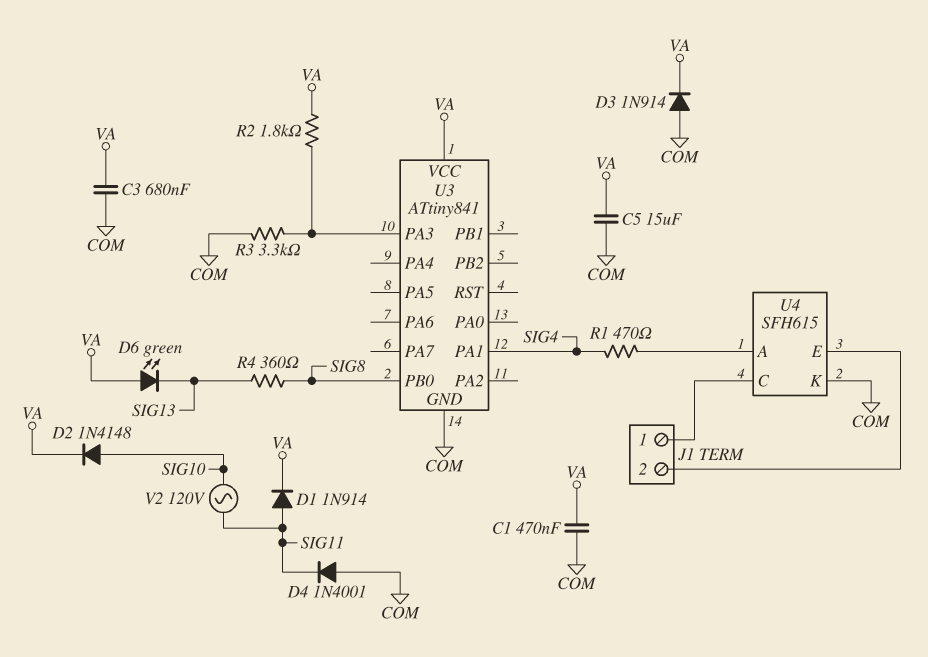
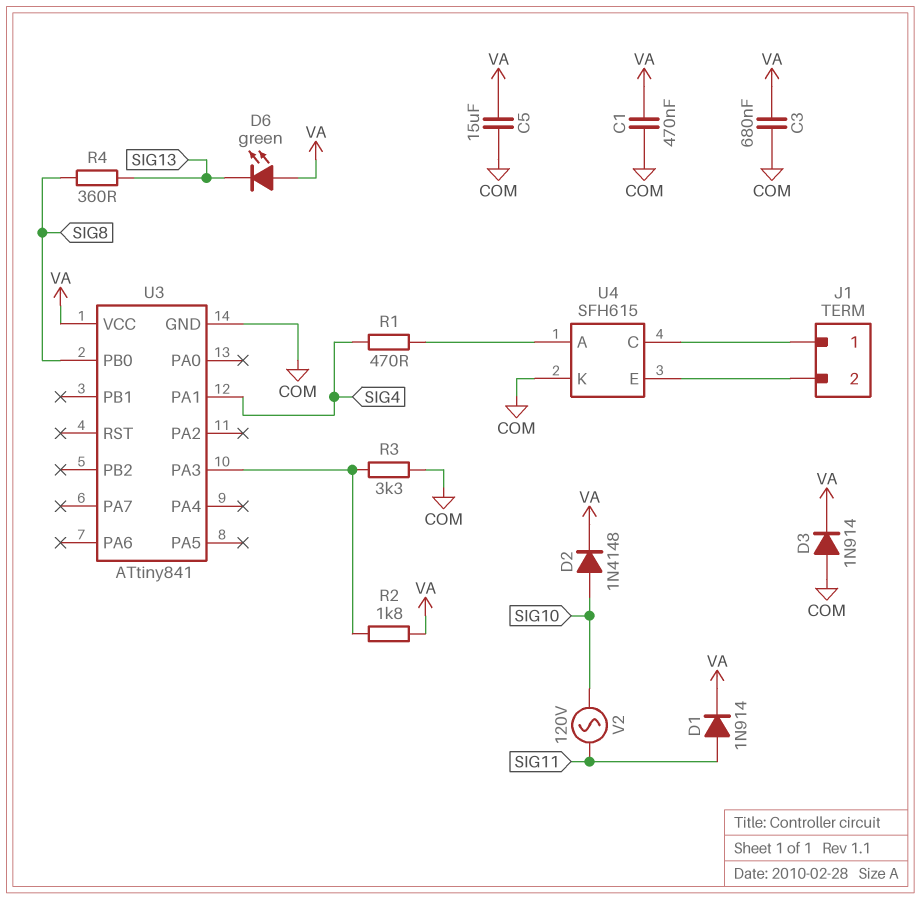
D4: diode 1N4001 (A COM, K SIG11) -> none

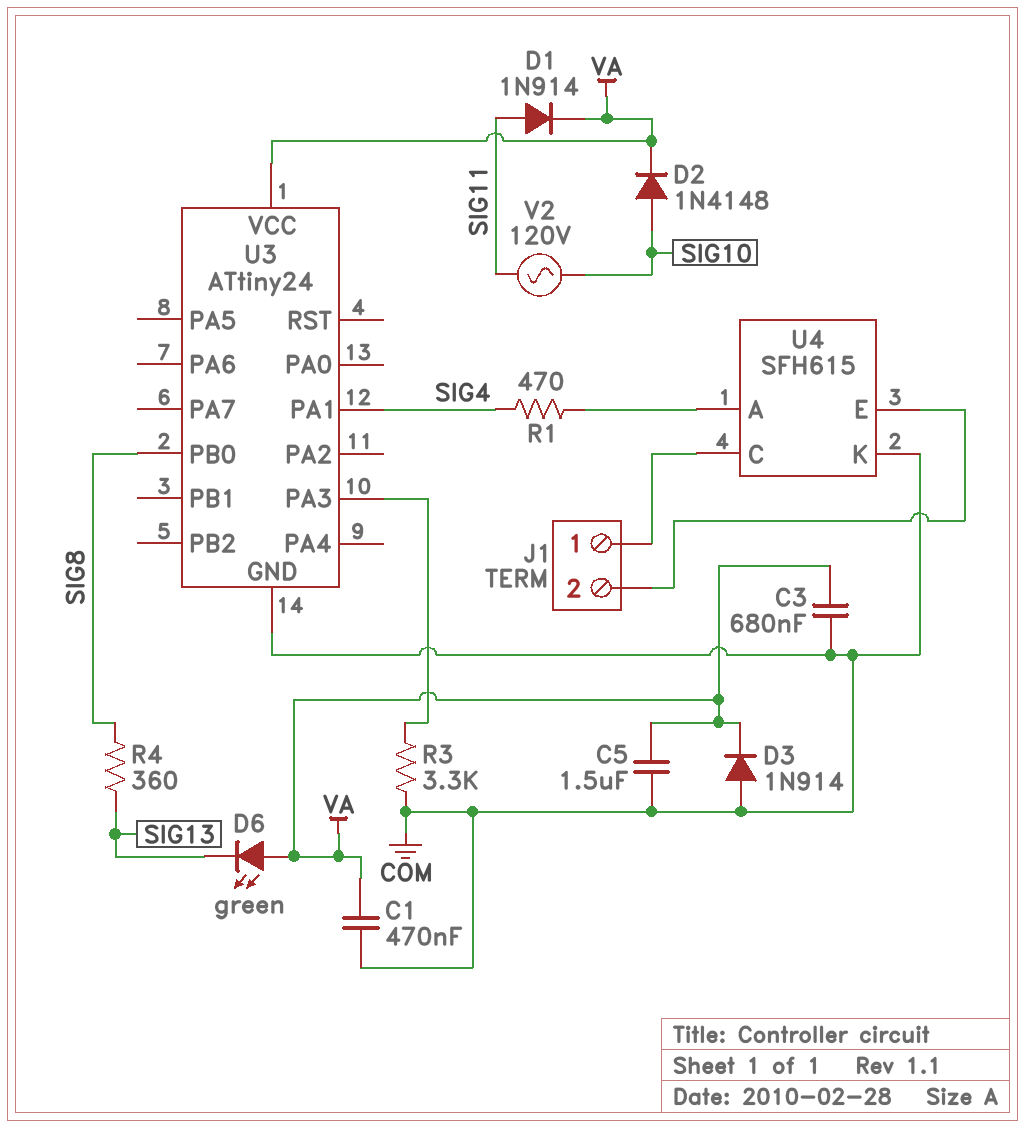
C5: 15uF (COM, VA) -> 1.5uF (COM, VA)
R2: 1.8k (U3/PA3, VA) -> none
U3: ATtiny841 -> ATtiny24

